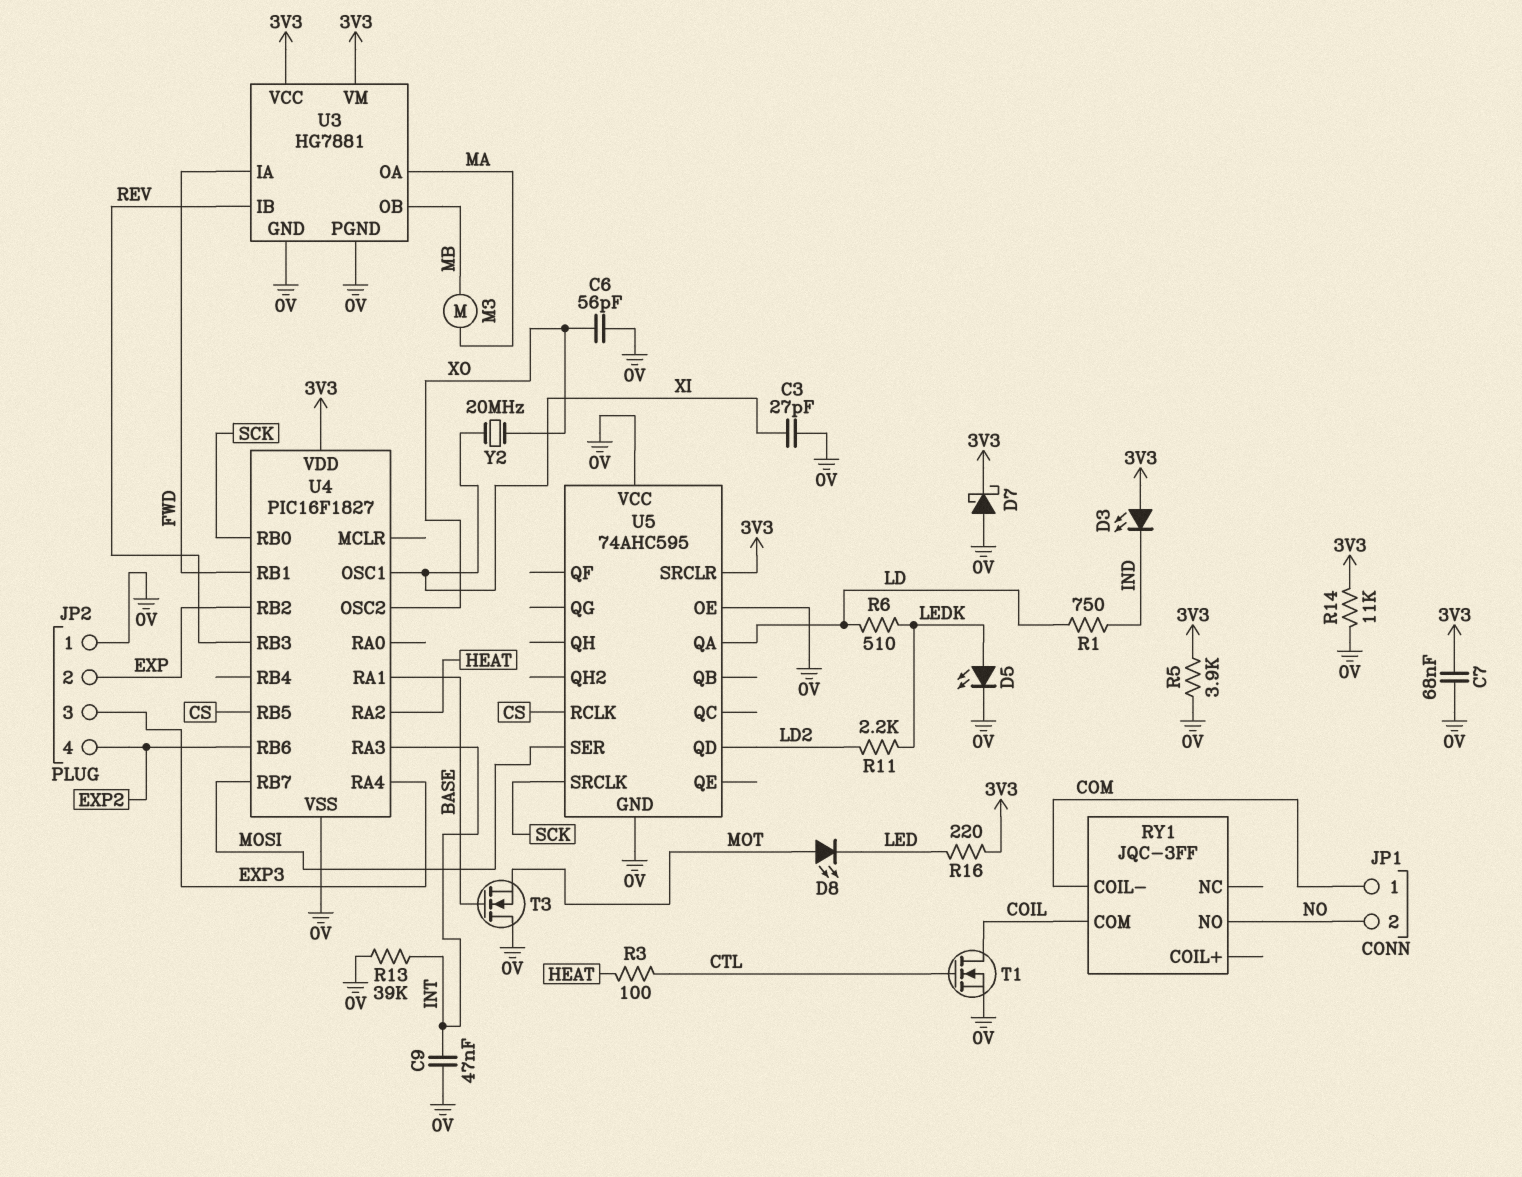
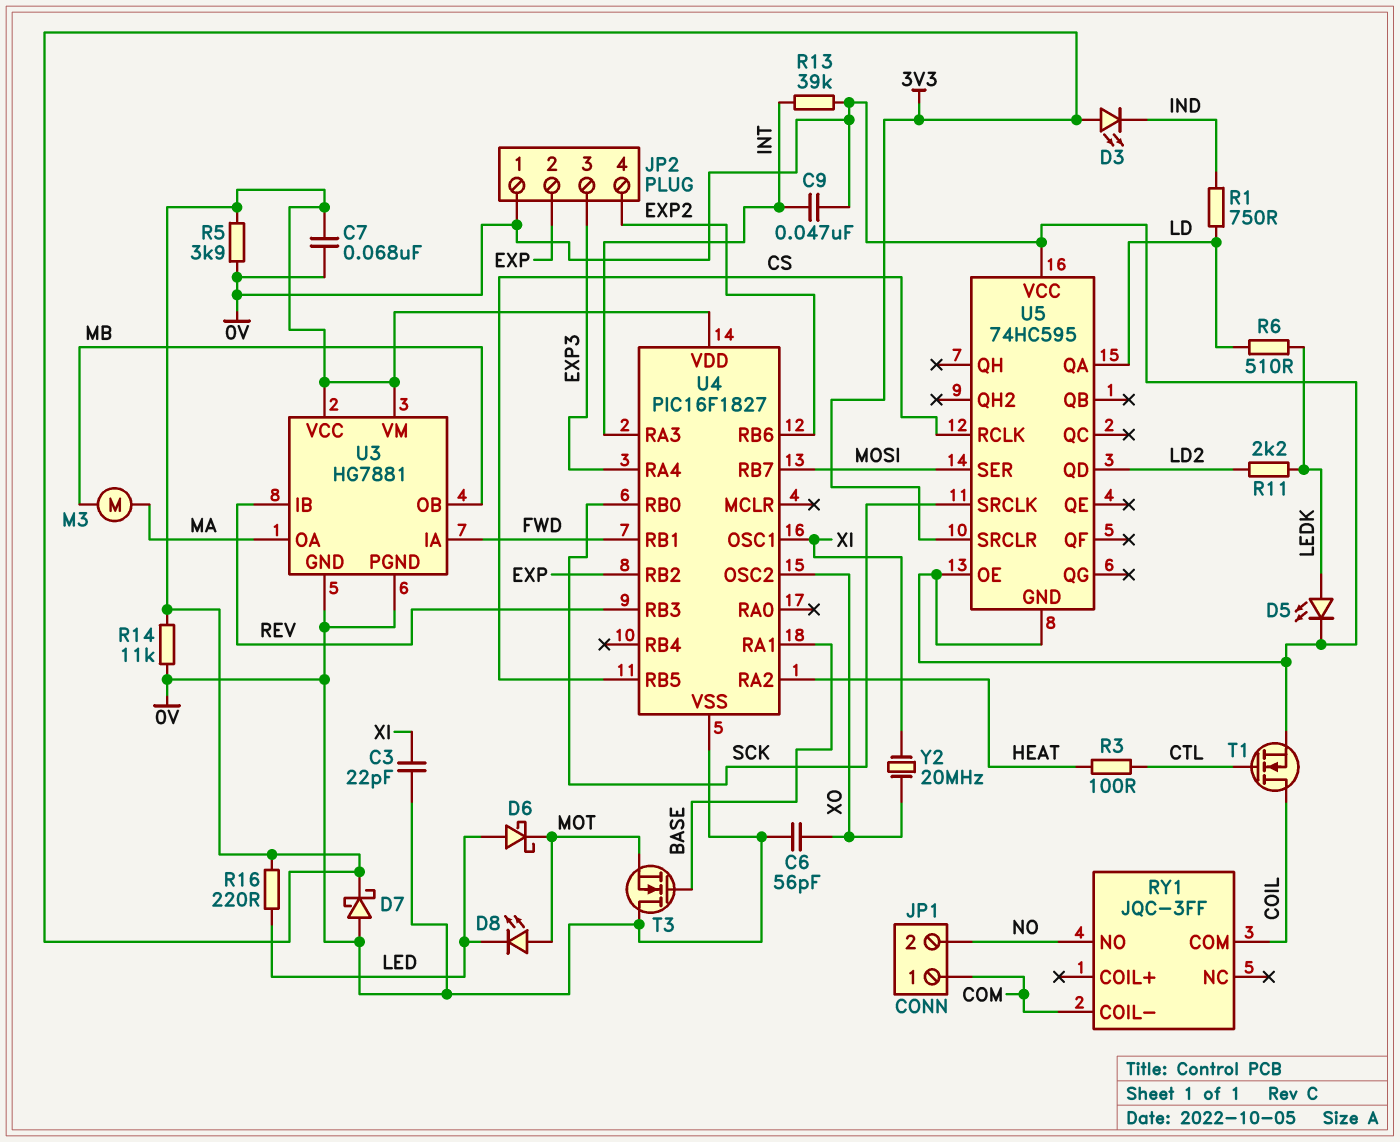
C3: 27pF (0V, XI) -> 22pF (0V, XI)
D6: none -> schottky (A LED, K MOT)
U5: 74AHC595 -> 74HC595

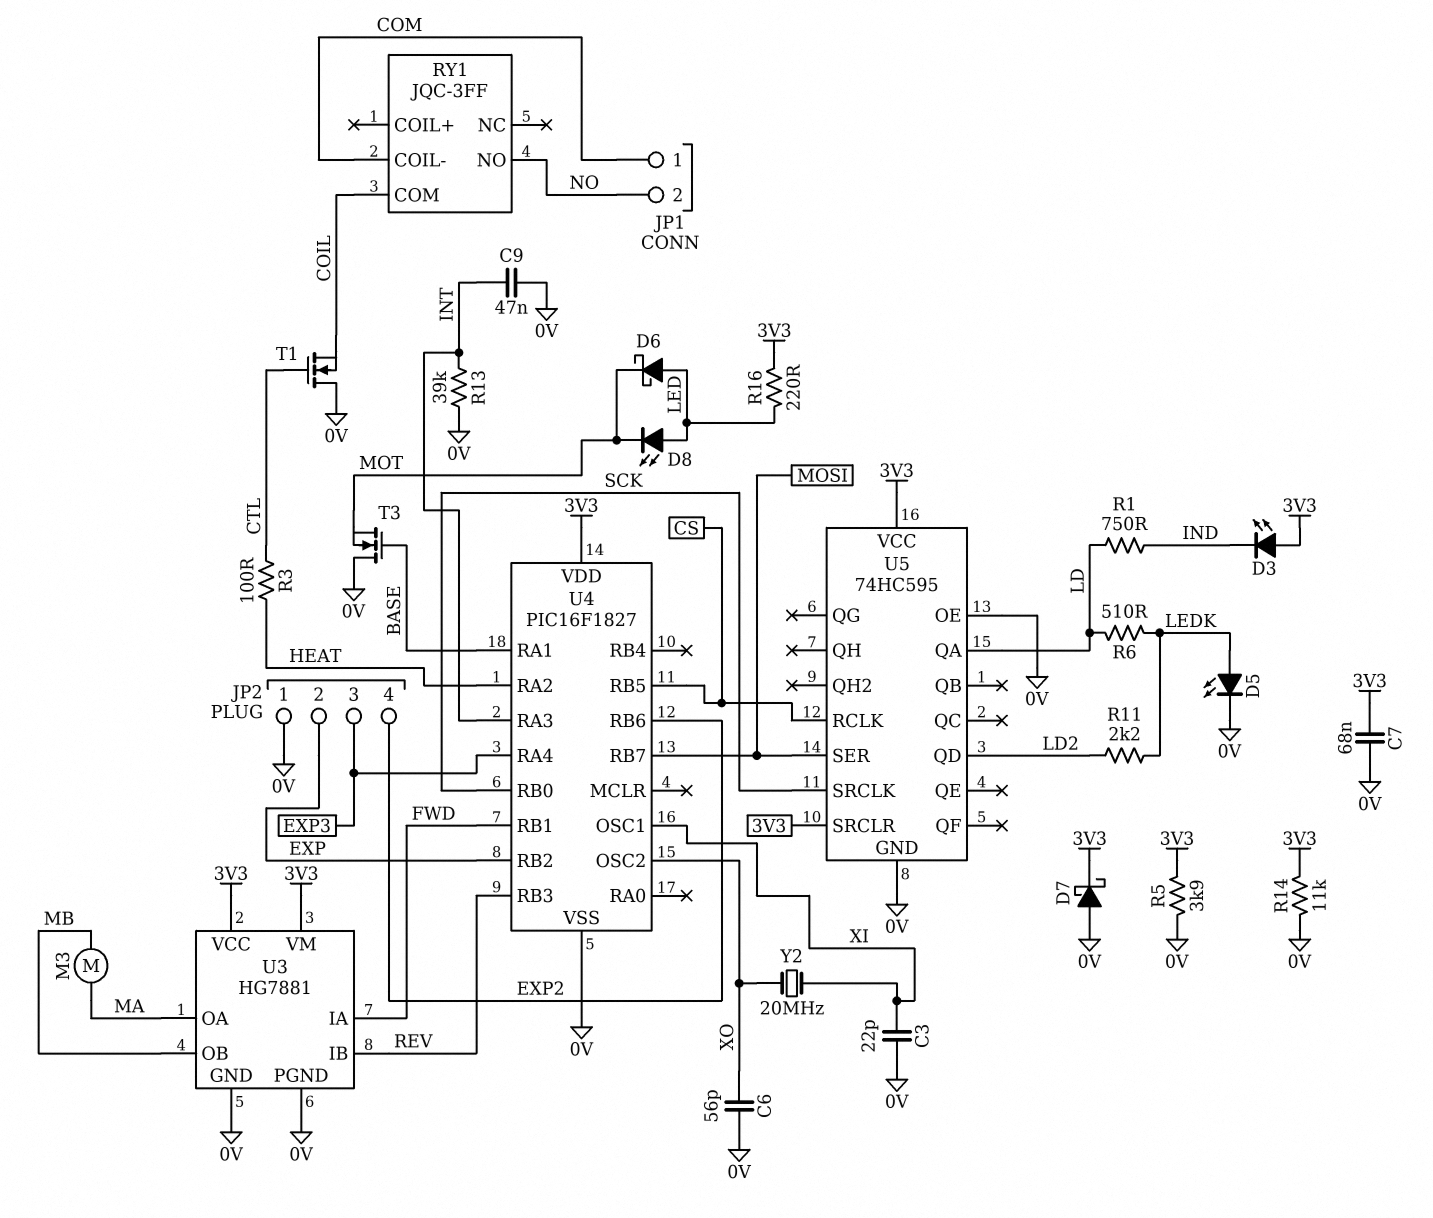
D8: LED (A MOT, K LED) -> LED (A LED, K MOT)
T1: NMOS (G CTL, D COIL, S 0V) -> NMOS (G CTL, D 0V, S COIL)
U5 pin VCC: 0V -> 3V3

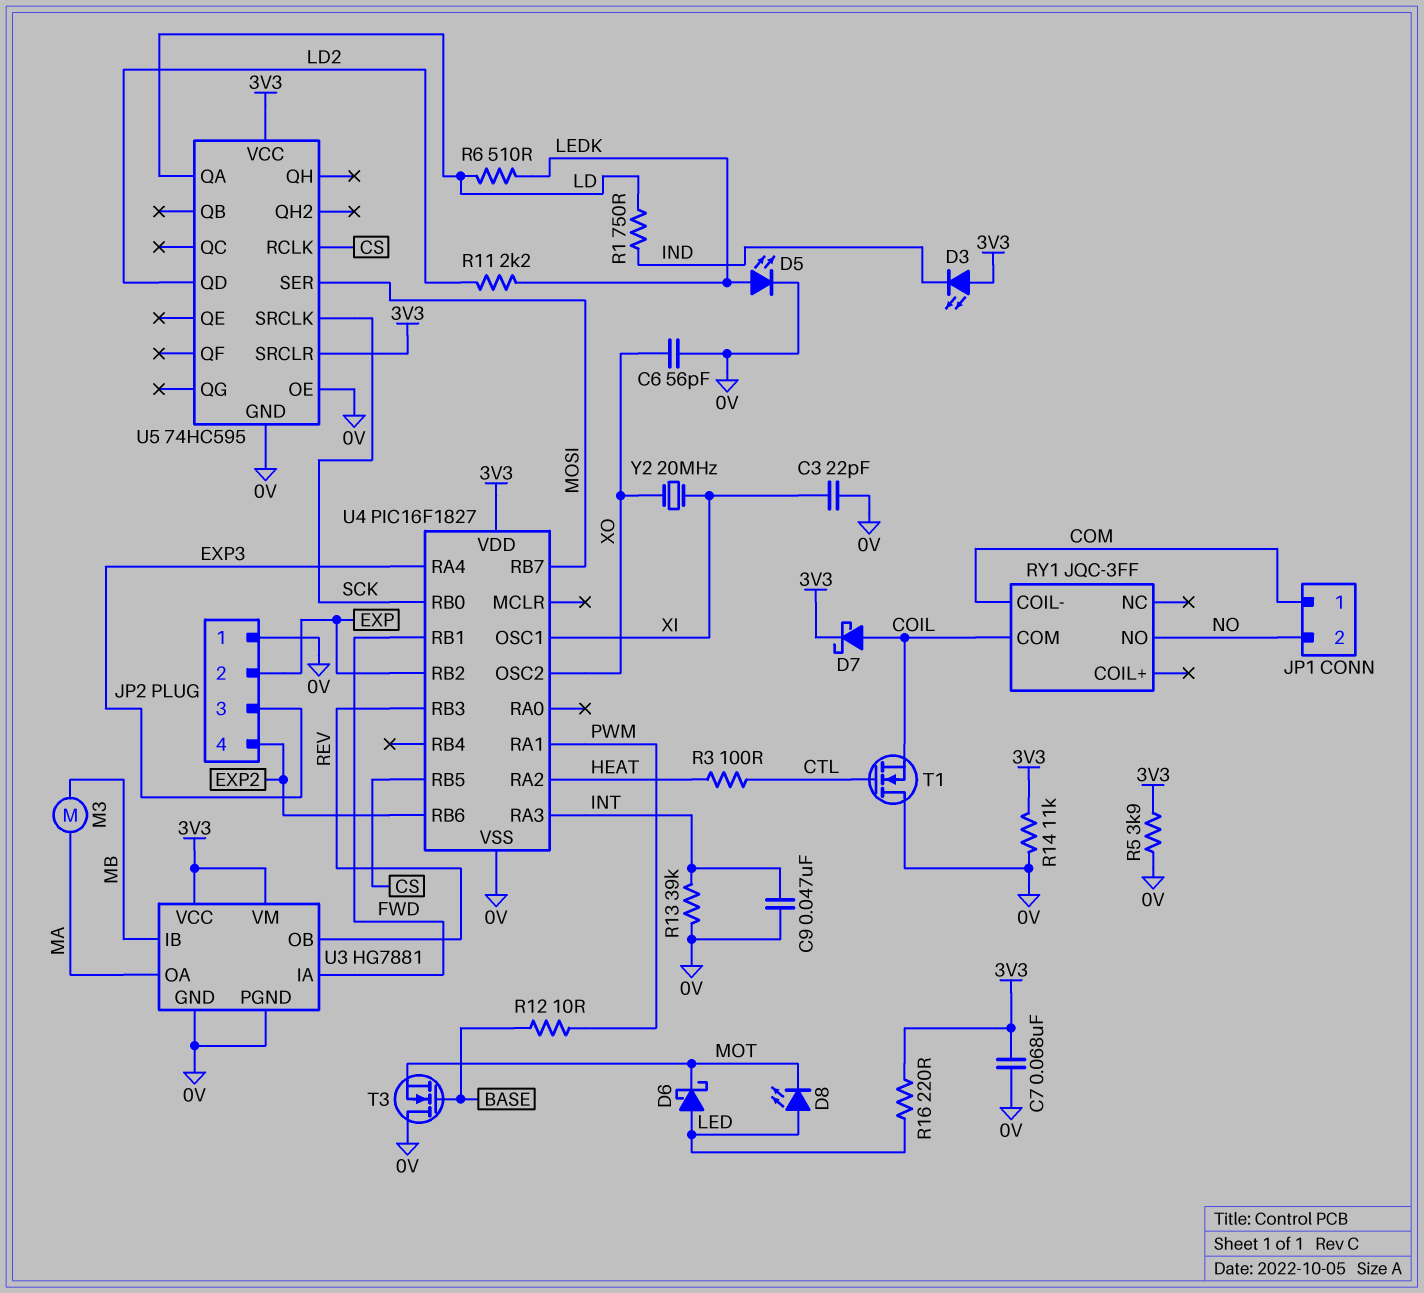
D7: schottky (A 0V, K 3V3) -> schottky (A COIL, K 3V3)
R12: none -> 10 (BASE, PWM)
U3 pin IB: REV -> MB
U3 pin OB: MB -> REV
U4 pin RA1: BASE -> PWM

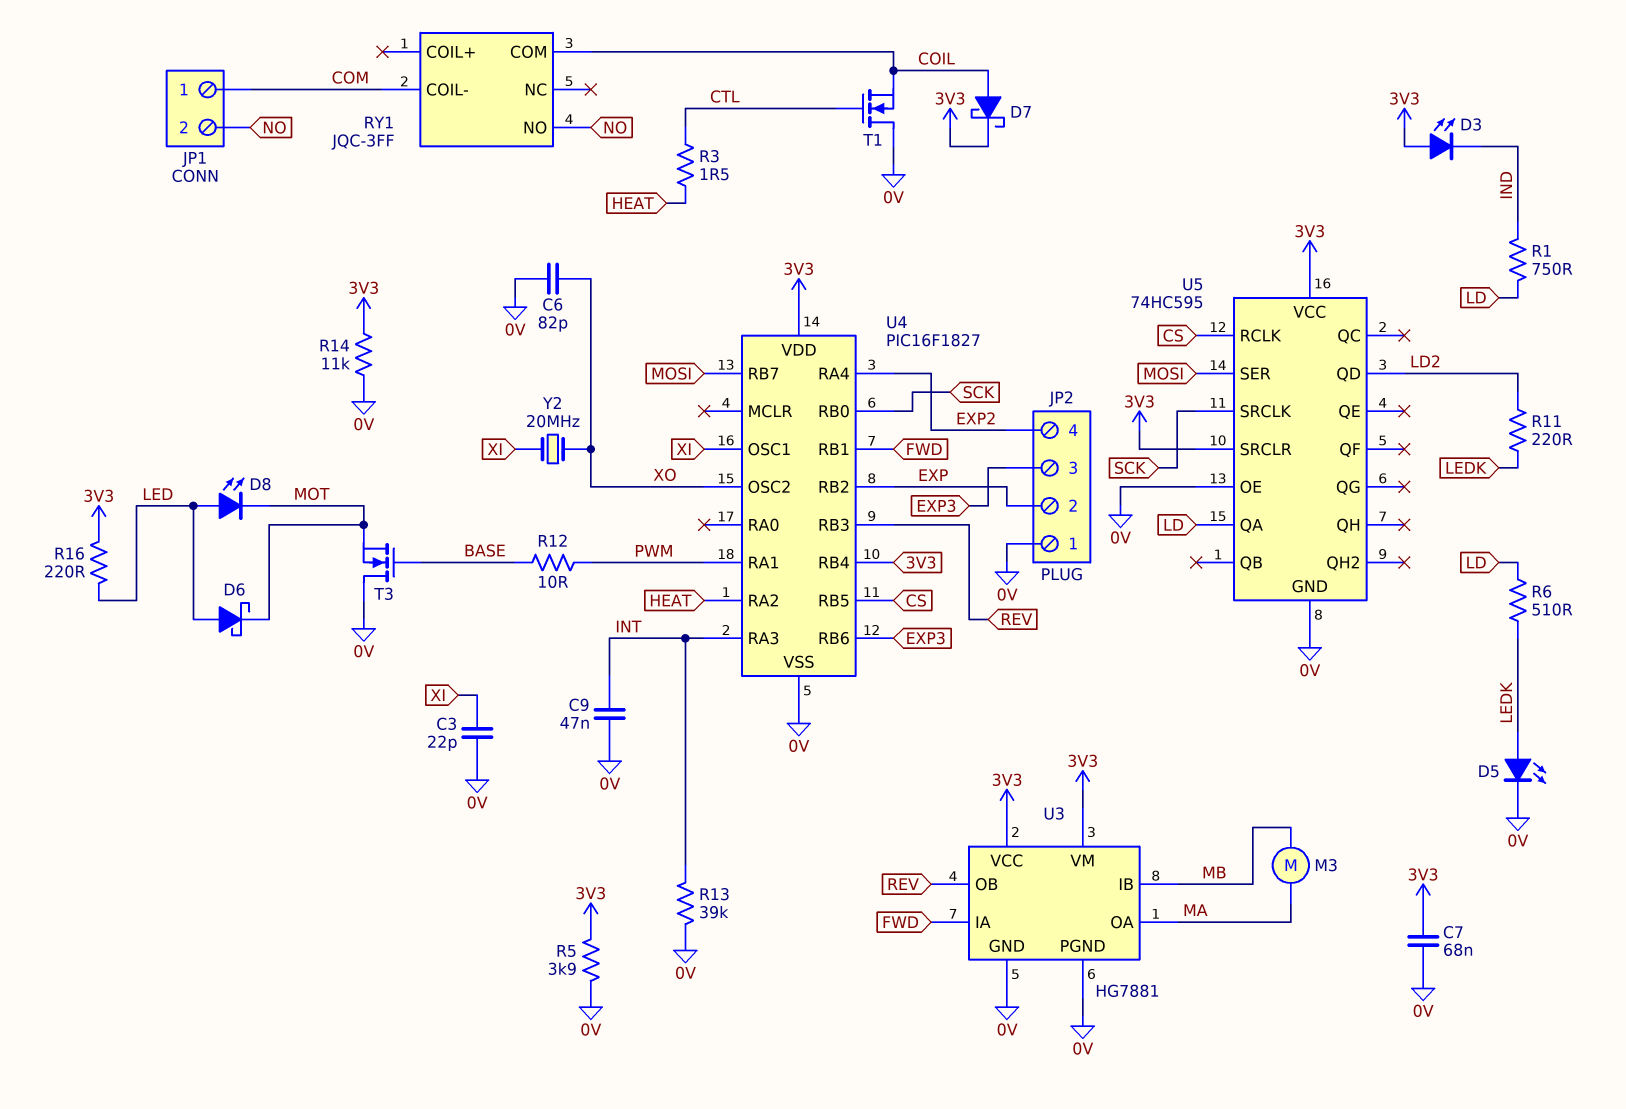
C6: 56pF (0V, XO) -> 82pF (0V, XO)
R3: 100 (CTL, HEAT) -> 1.5 (CTL, HEAT)
R11: 2.2k (LD2, LEDK) -> 220 (LD2, LEDK)
U4 pin RA4: EXP3 -> EXP2
U4 pin RB4: none -> 3V3
U4 pin RB6: EXP2 -> EXP3

